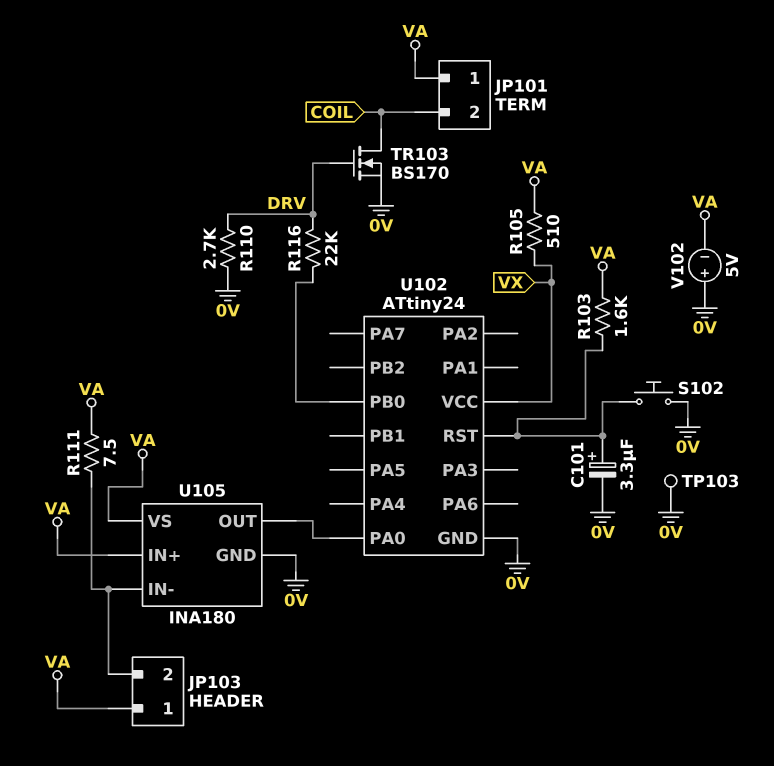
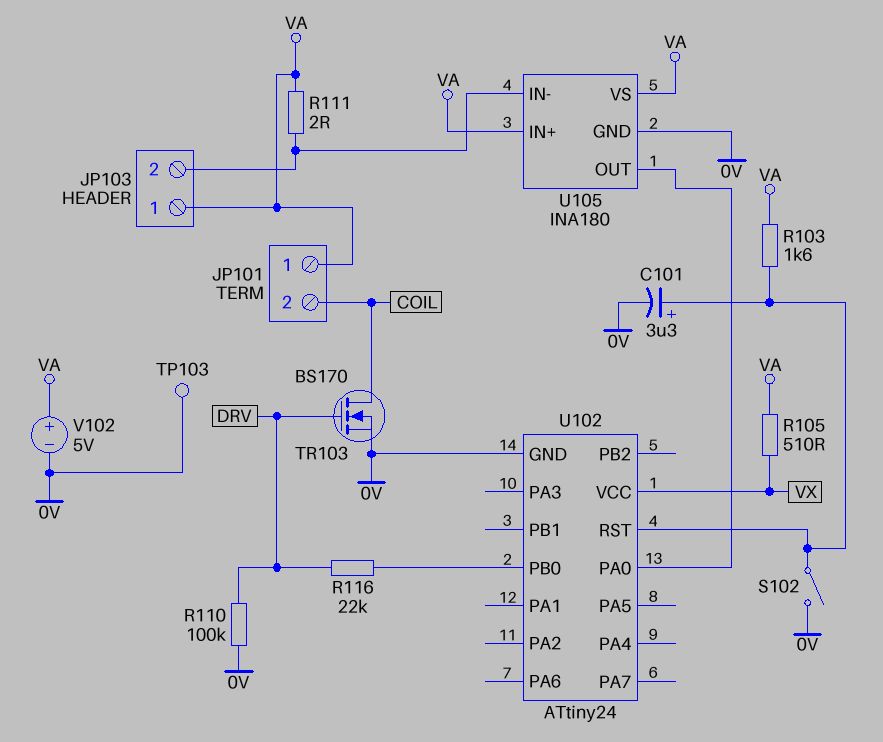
R110: 2.7k (0V, DRV) -> 100k (0V, DRV)
R111: 7.5 (JP103/2, VA) -> 2 (JP103/2, VA)
S102: button (0V, U102/RST) -> switch (0V, U102/RST)
V102: 5V (plus 0V, minus VA) -> 5V (plus VA, minus 0V)

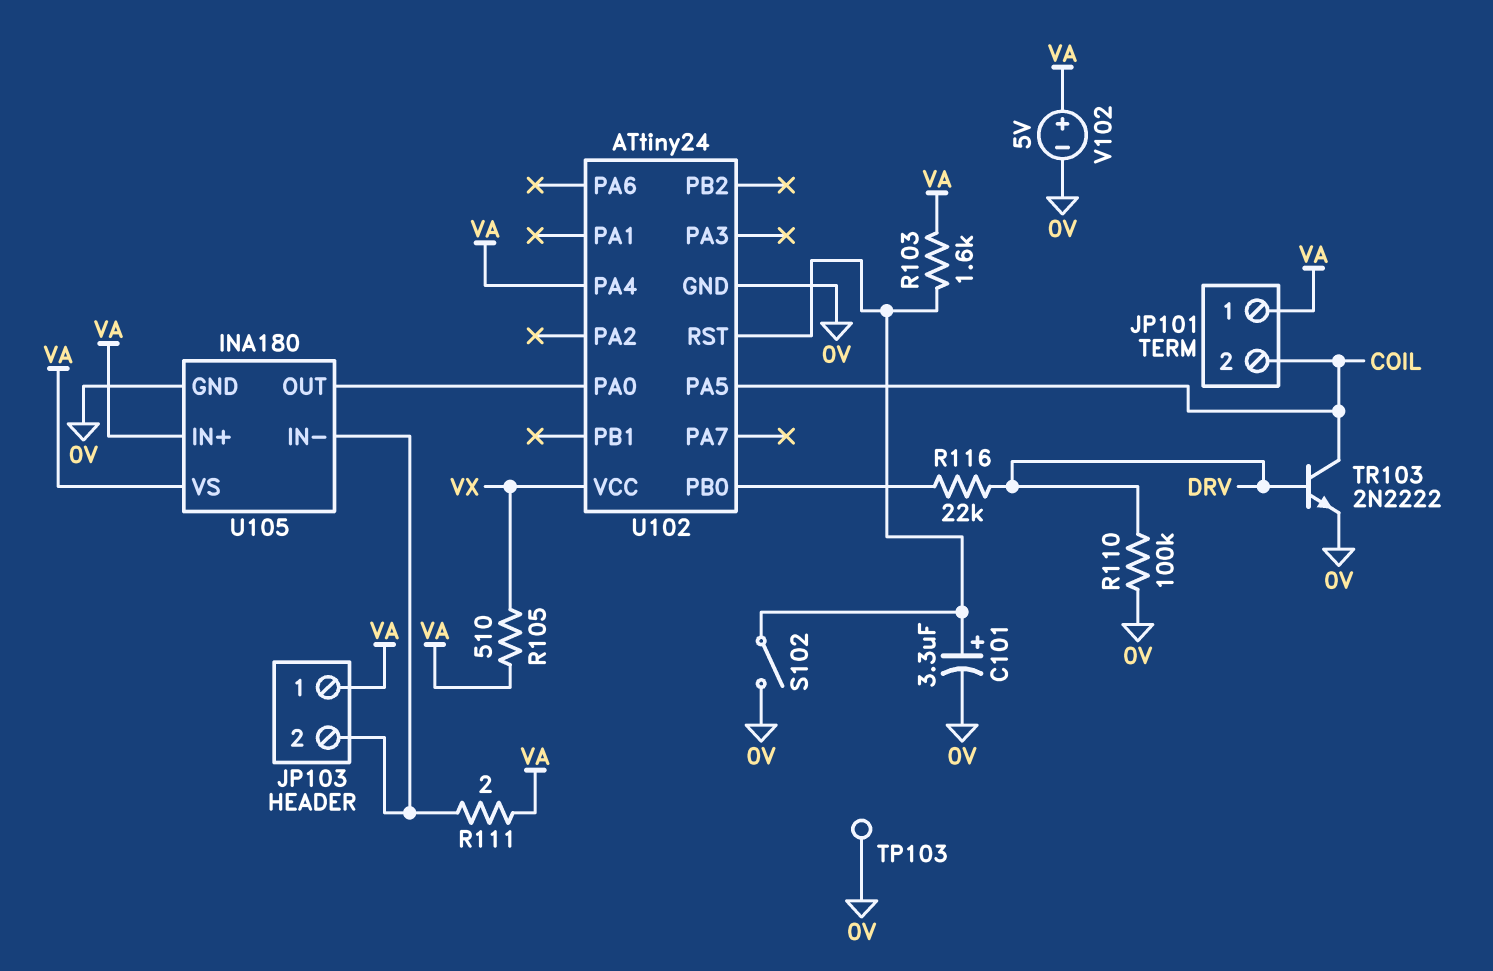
TR103: NMOS BS170 (G DRV, D COIL, S 0V) -> NPN 2N2222 (B DRV, C COIL, E 0V)
U102 pin PA4: none -> VA
U102 pin PA5: none -> COIL

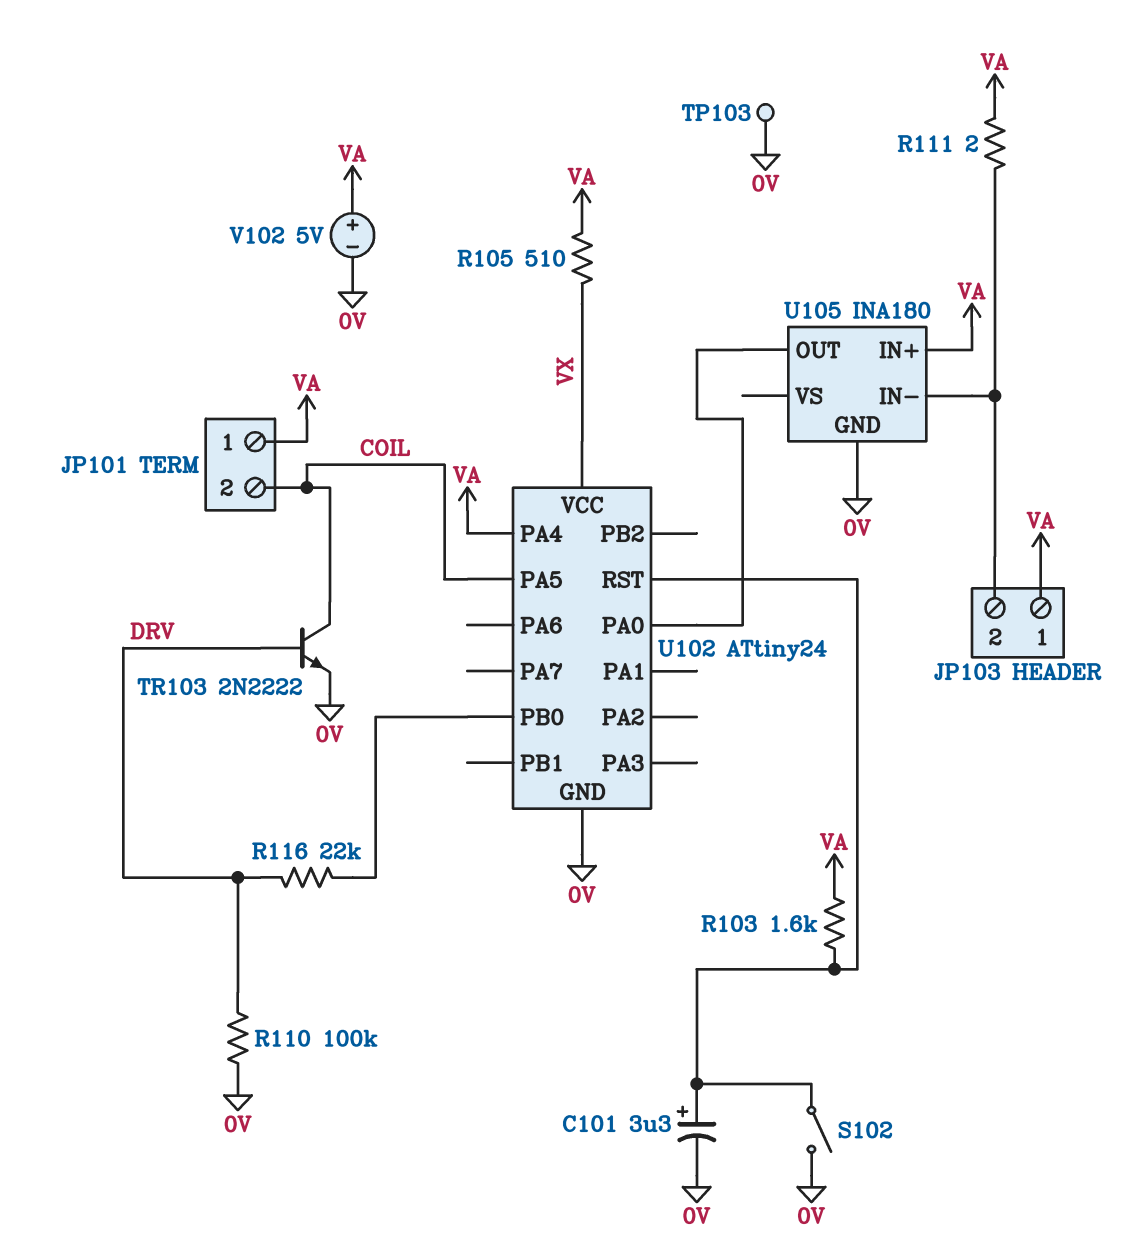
U105 pin VS: VA -> none

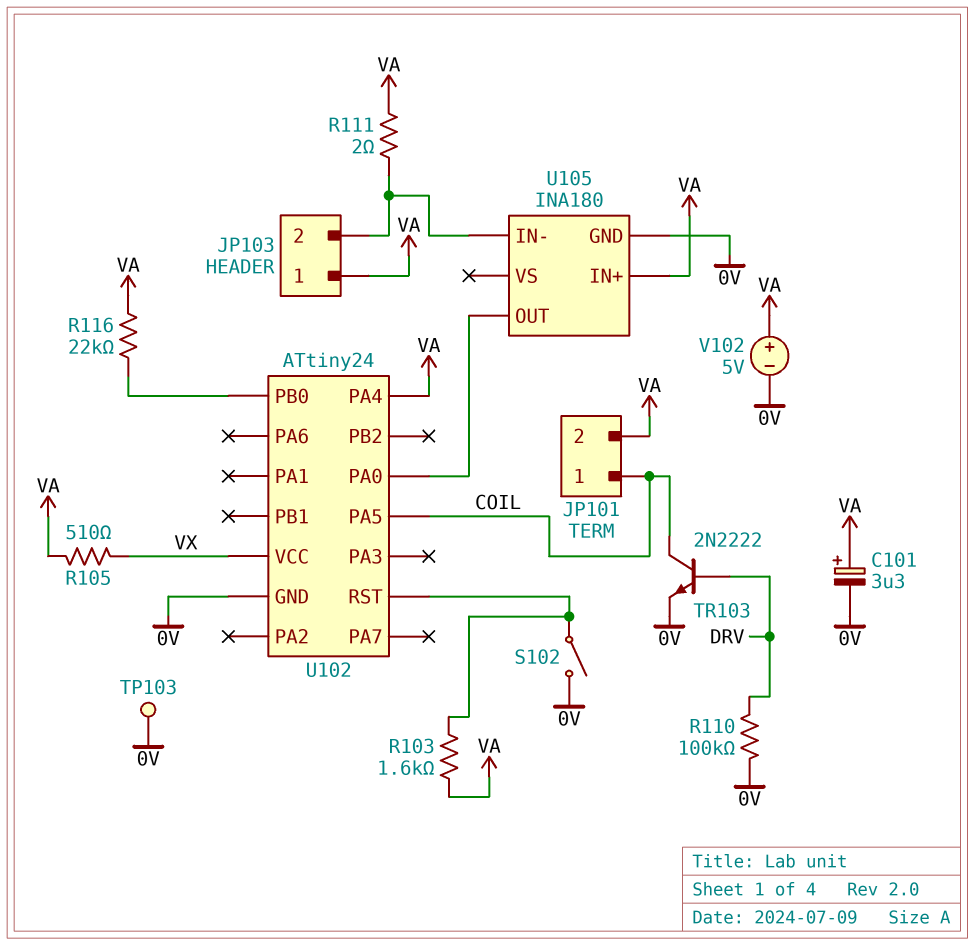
C101: 3.3uF (plus U102/RST, minus 0V) -> 3.3uF (plus VA, minus 0V)
JP101 pin 1: VA -> COIL
JP101 pin 2: COIL -> VA
R116: 22k (DRV, U102/PB0) -> 22k (U102/PB0, VA)

